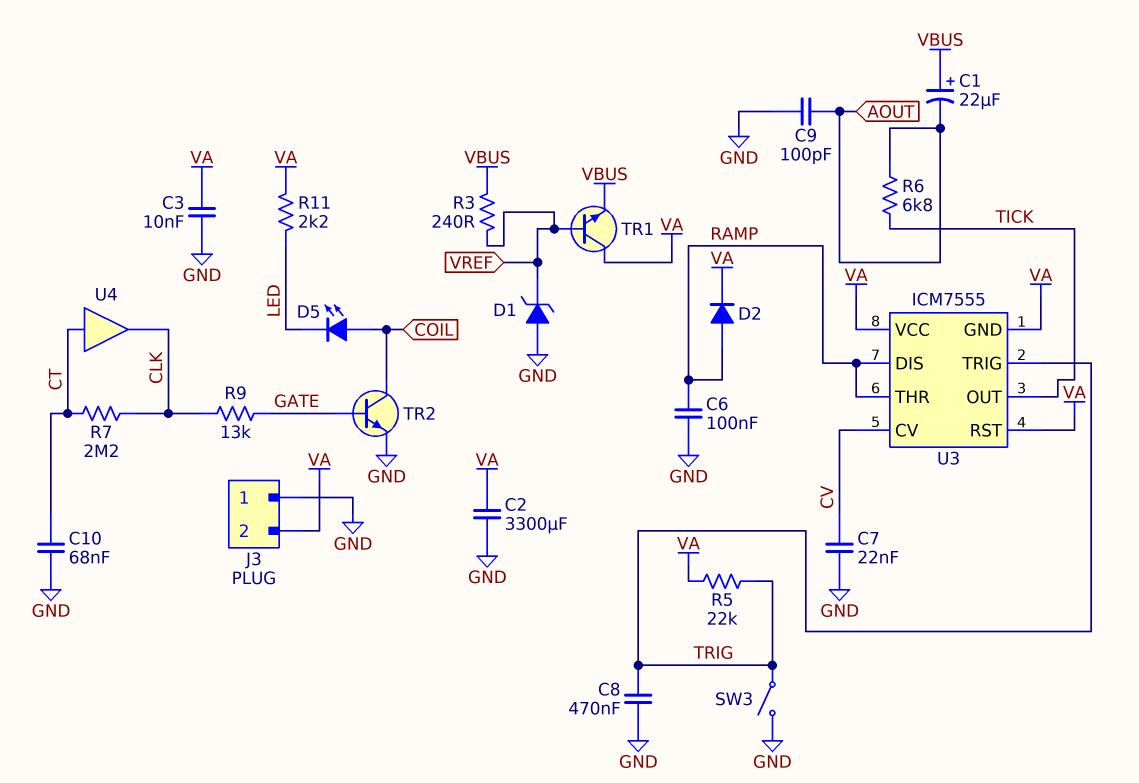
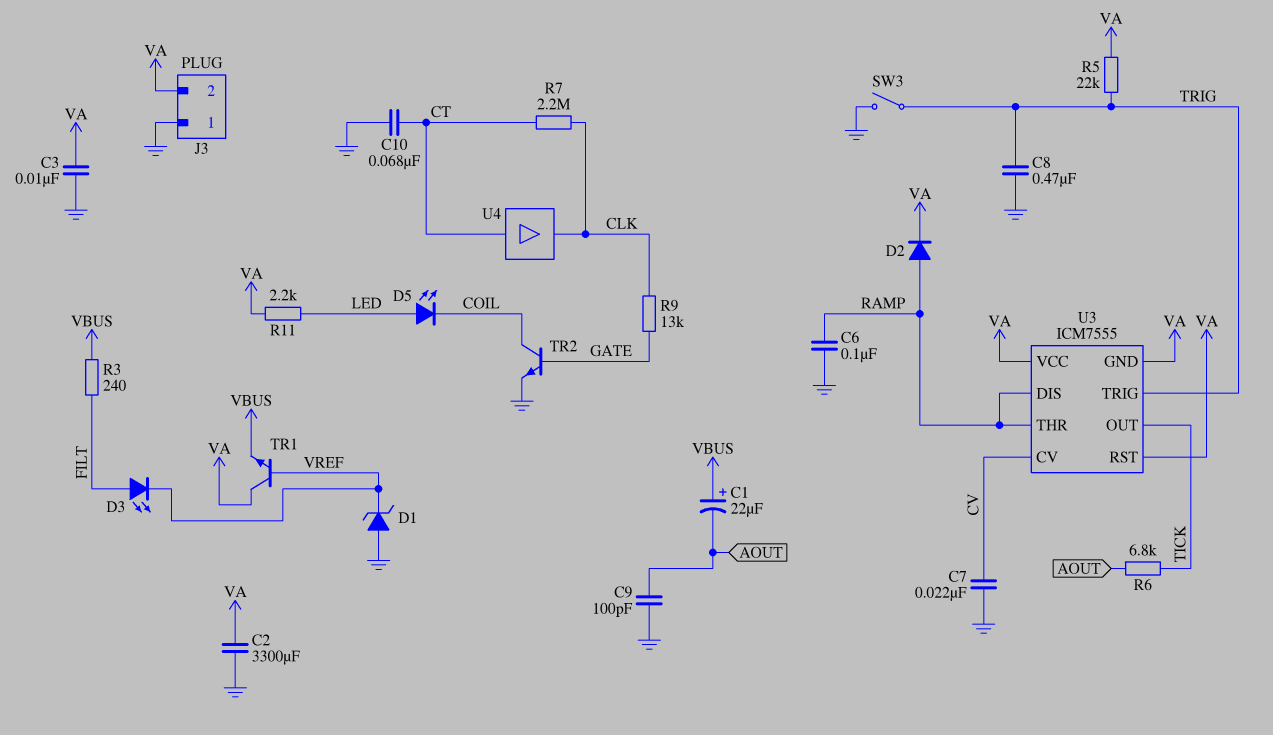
D3: none -> LED (A FILT, K VREF)
D5: LED (A COIL, K LED) -> LED (A LED, K COIL)
R3: 240 (VBUS, VREF) -> 240 (FILT, VBUS)

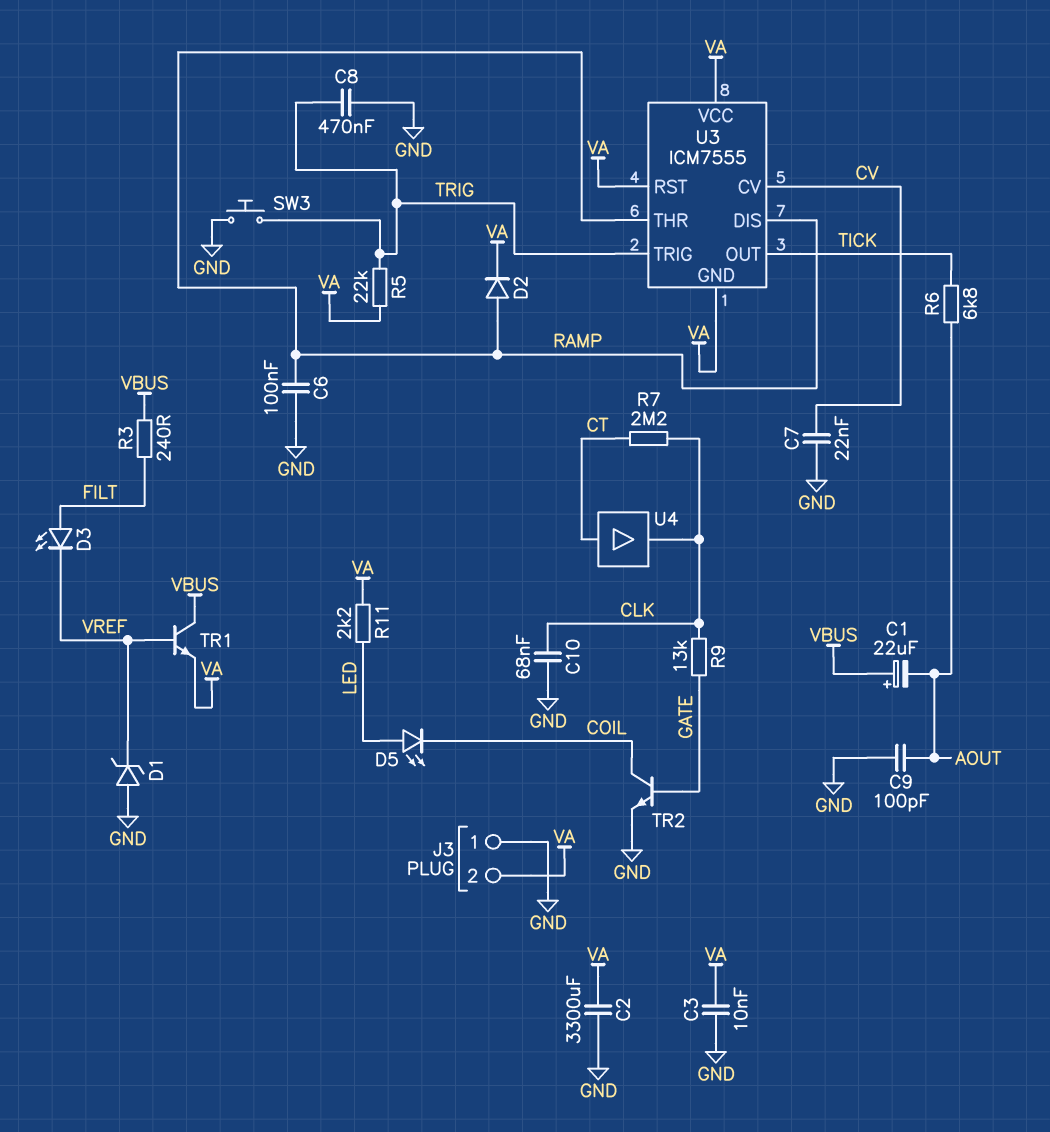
C10: 68nF (CT, GND) -> 68nF (CLK, GND)
SW3: switch (GND, TRIG) -> button (GND, TRIG)
TR1: NPN (B VREF, C VA, E VBUS) -> NPN (B VREF, C VBUS, E VA)

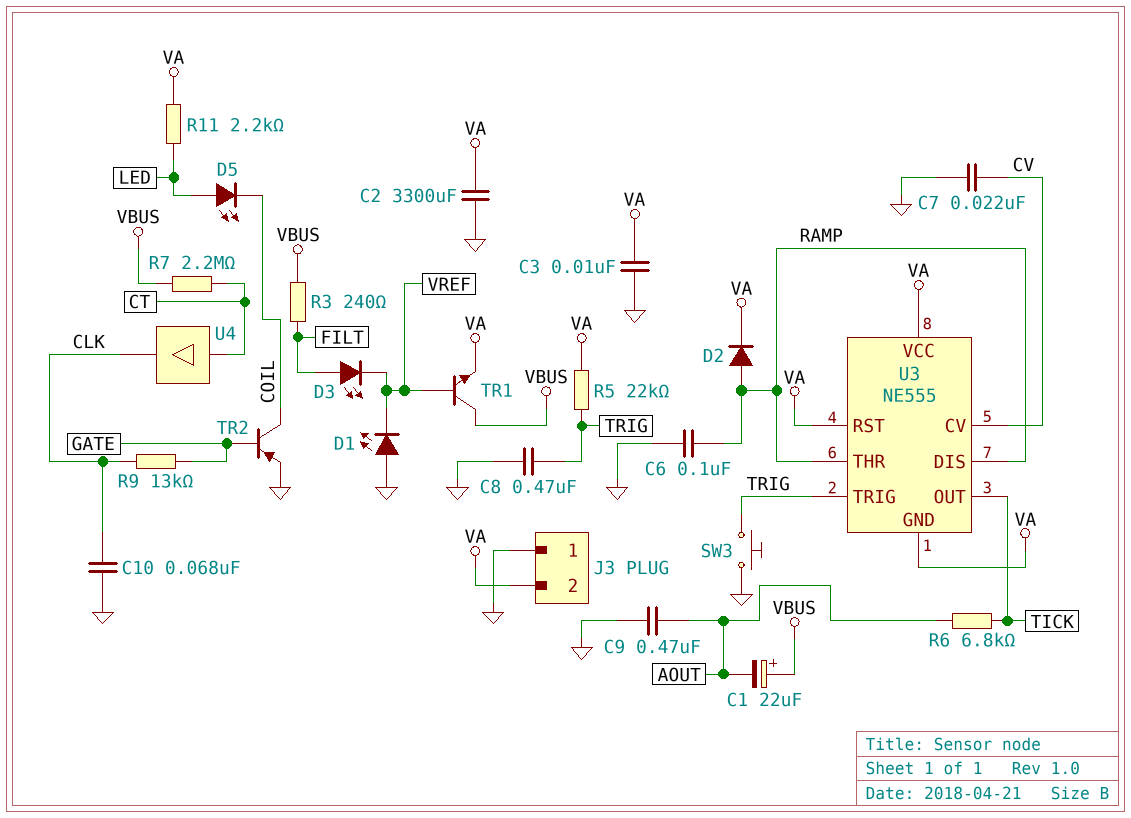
C9: 100pF (AOUT, GND) -> 470nF (AOUT, GND)
D1: zener (A GND, K VREF) -> LED (A GND, K VREF)
R7: 2.2M (CLK, CT) -> 2.2M (CT, VBUS)
TR2: NPN (B GATE, C COIL, E GND) -> PNP (B GATE, C COIL, E GND)
U3: ICM7555 -> NE555

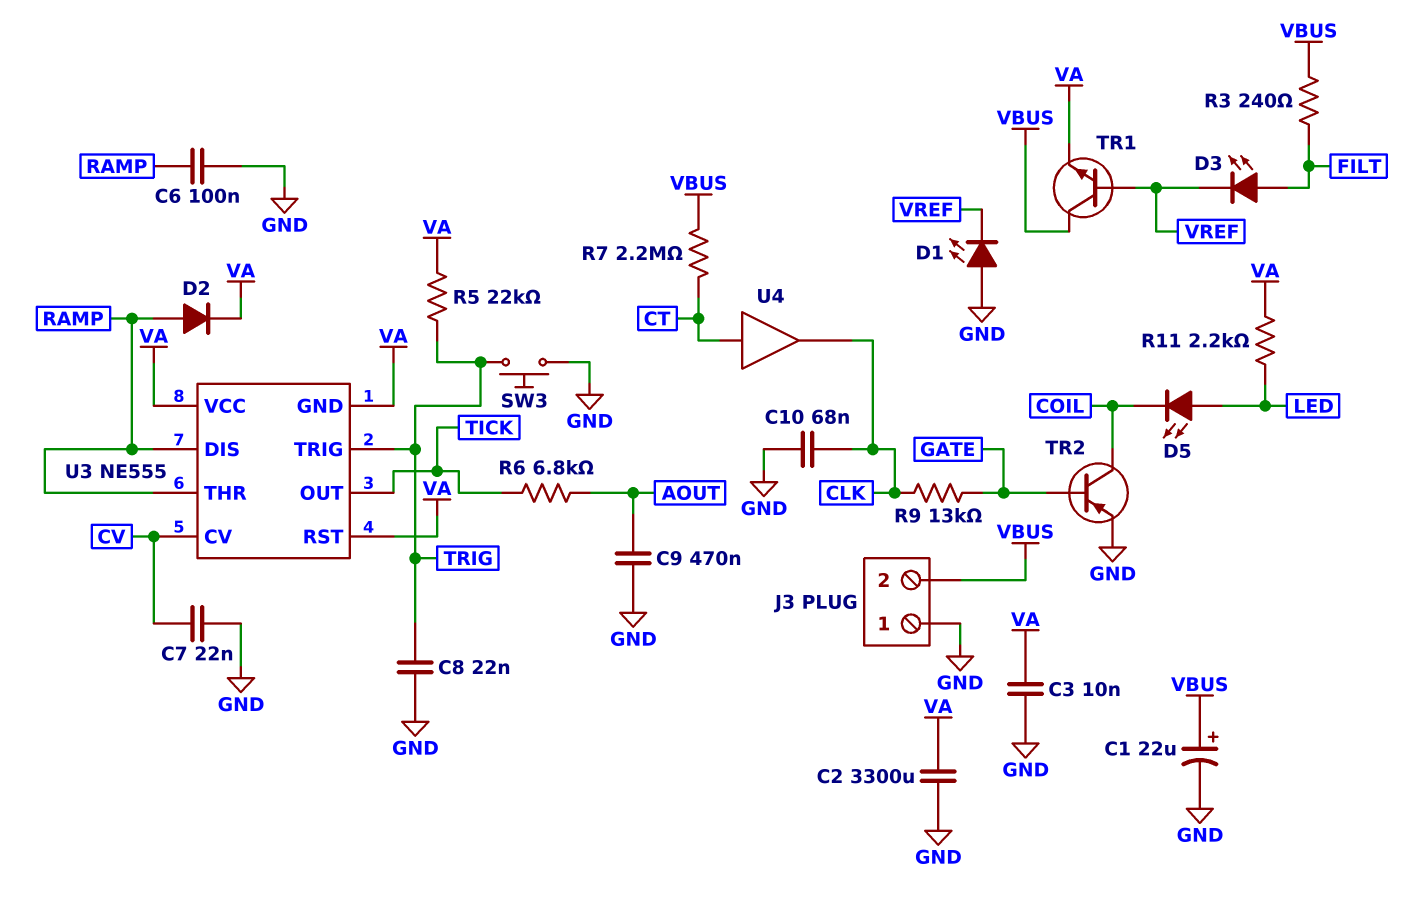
C1: 22uF (plus VBUS, minus AOUT) -> 22uF (plus VBUS, minus GND)
C8: 470nF (GND, TRIG) -> 22nF (GND, TRIG)
J3 pin 2: VA -> VBUS

